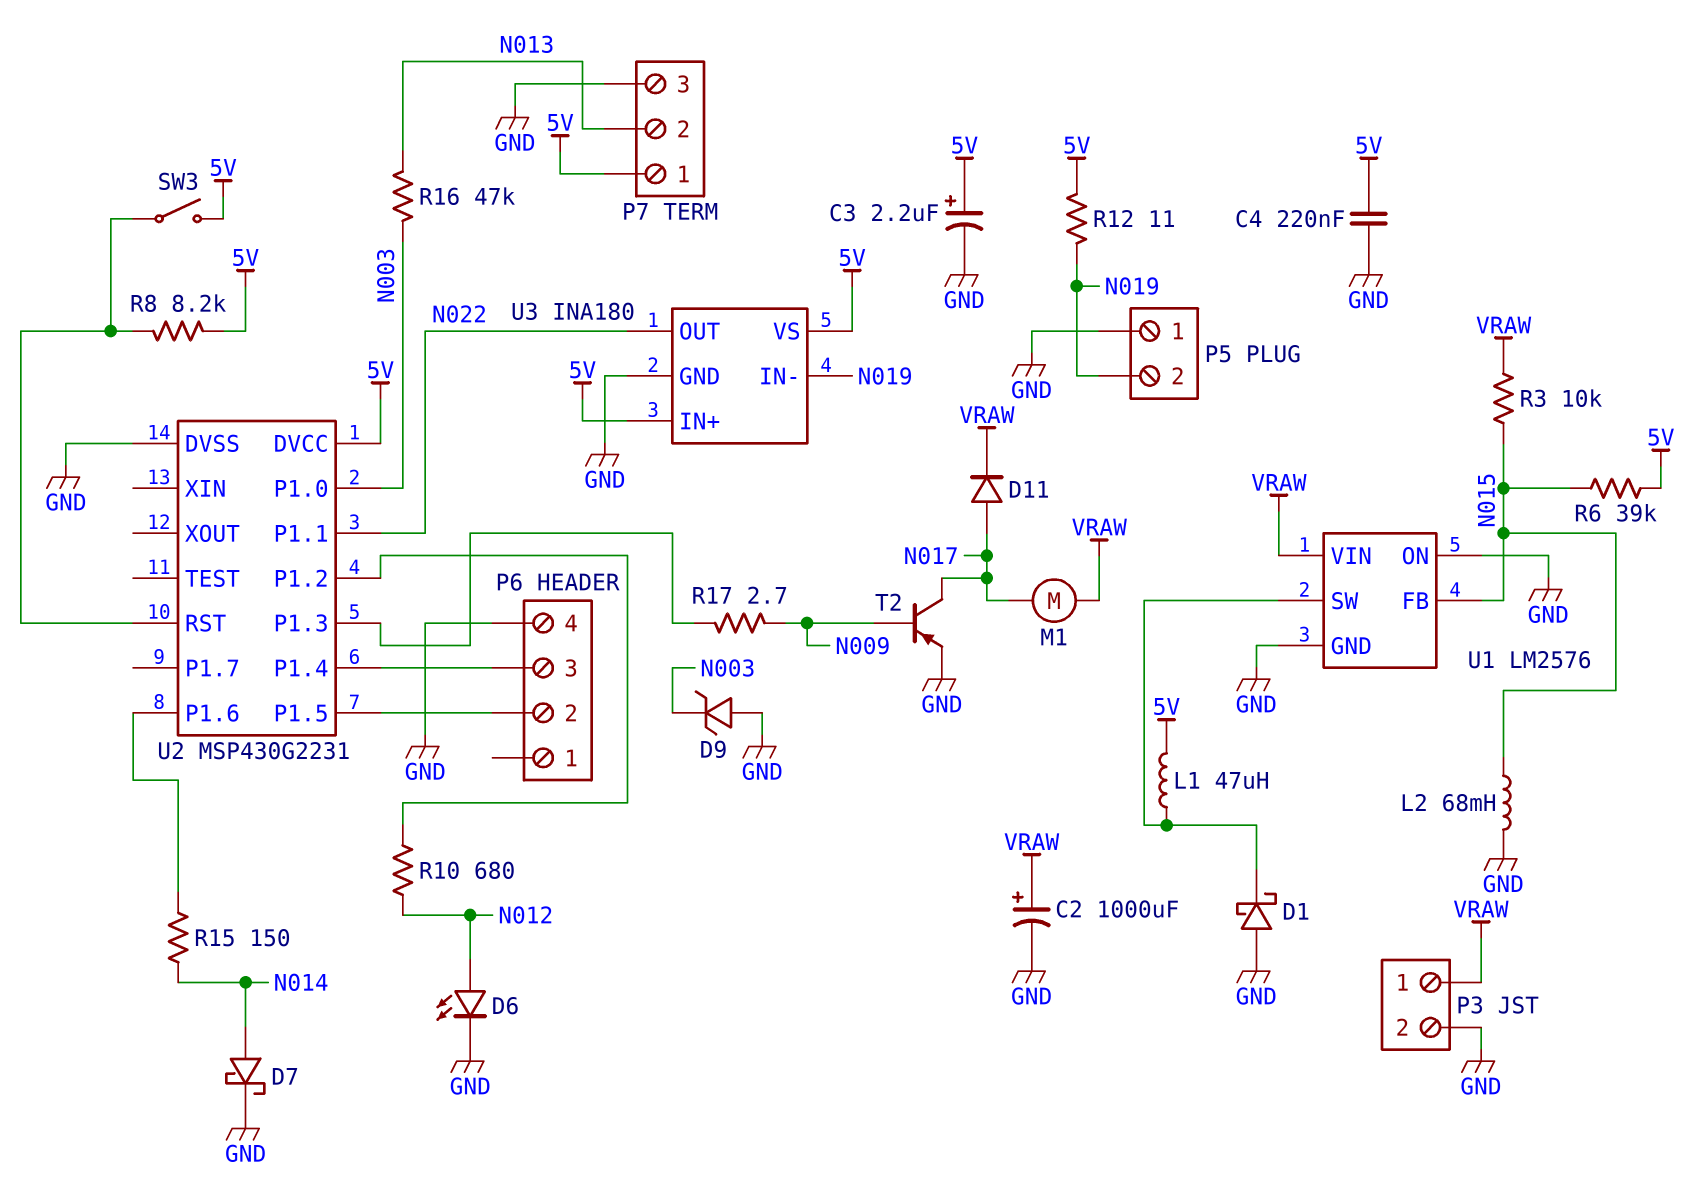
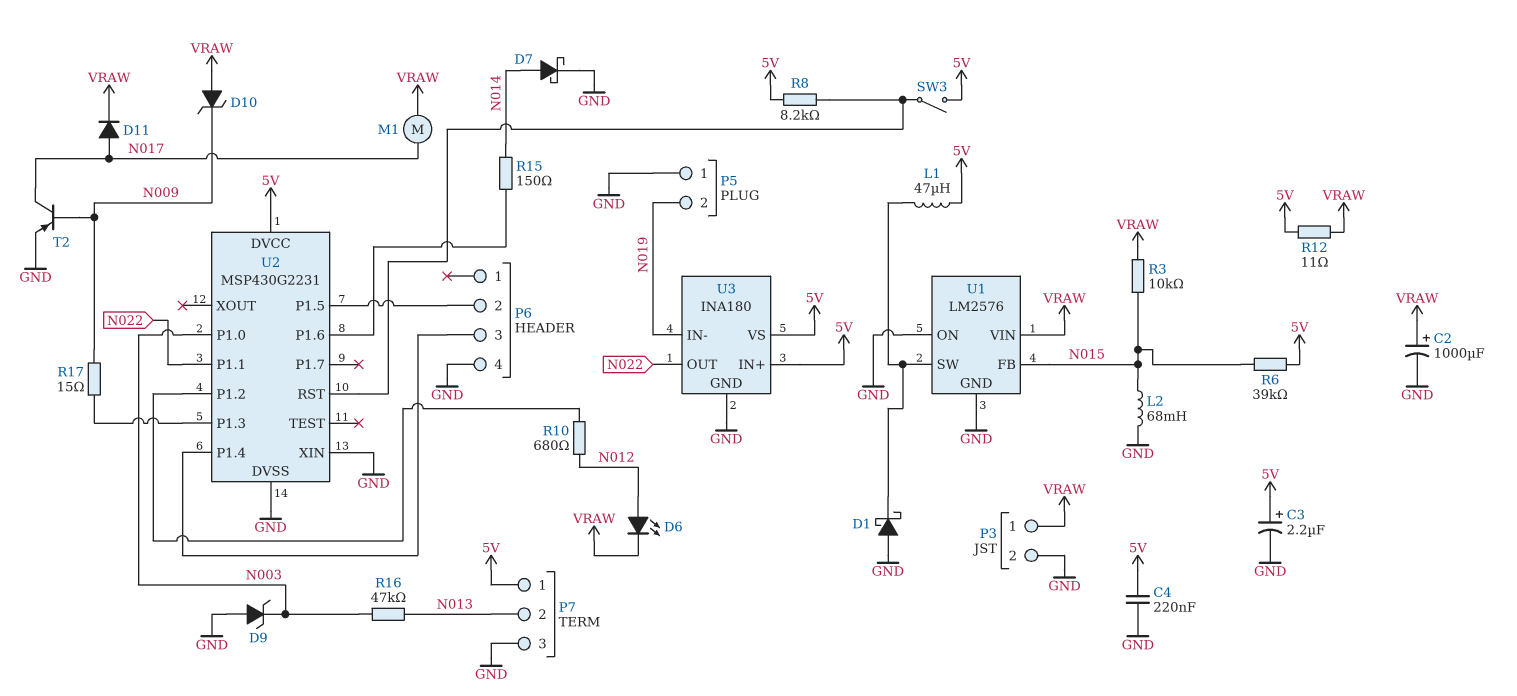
D6: LED (A N012, K GND) -> LED (A N012, K VRAW)
D10: none -> zener (A VRAW, K N009)
R12: 11 (5V, N019) -> 11 (5V, VRAW)
R17: 2.7 (N009, U2/P1.3) -> 15 (N009, U2/P1.3)
U2 pin XIN: none -> GND

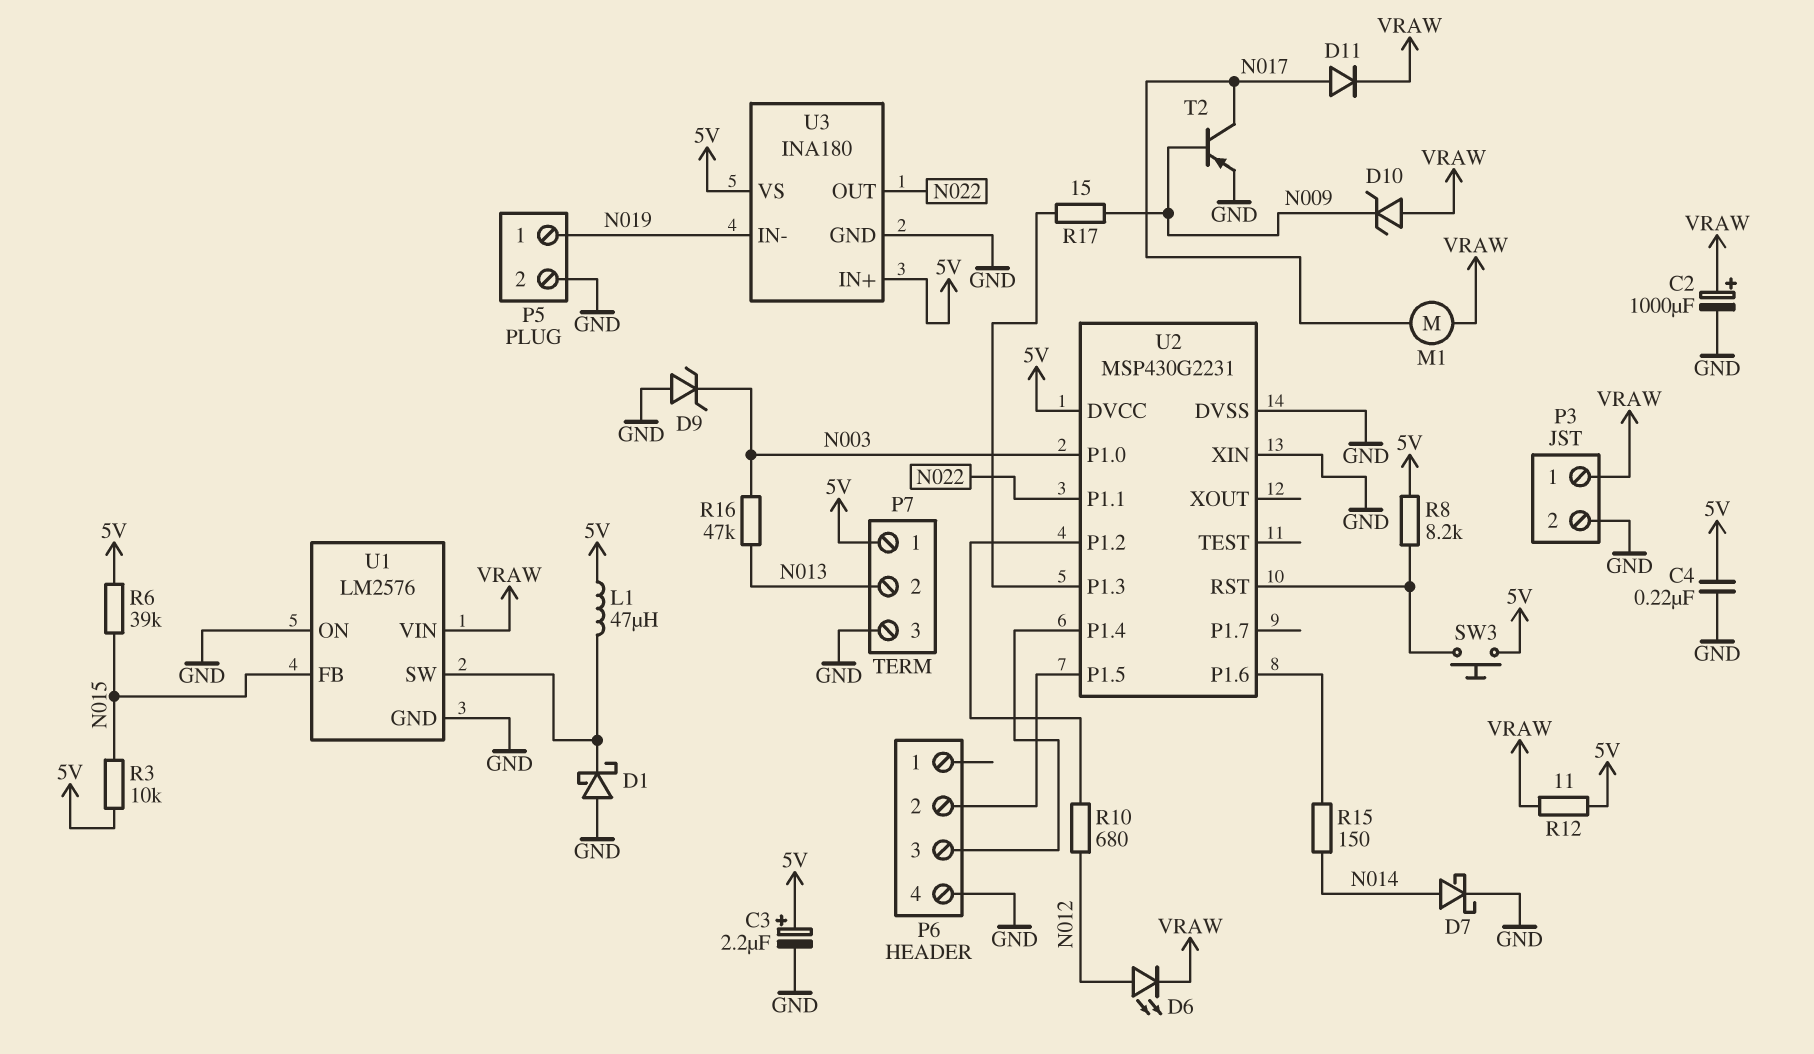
L2: 68mH (GND, N015) -> none
P5 pin 1: GND -> N019
P5 pin 2: N019 -> GND
R3: 10k (N015, VRAW) -> 10k (5V, N015)
SW3: switch (5V, U2/RST) -> button (5V, U2/RST)

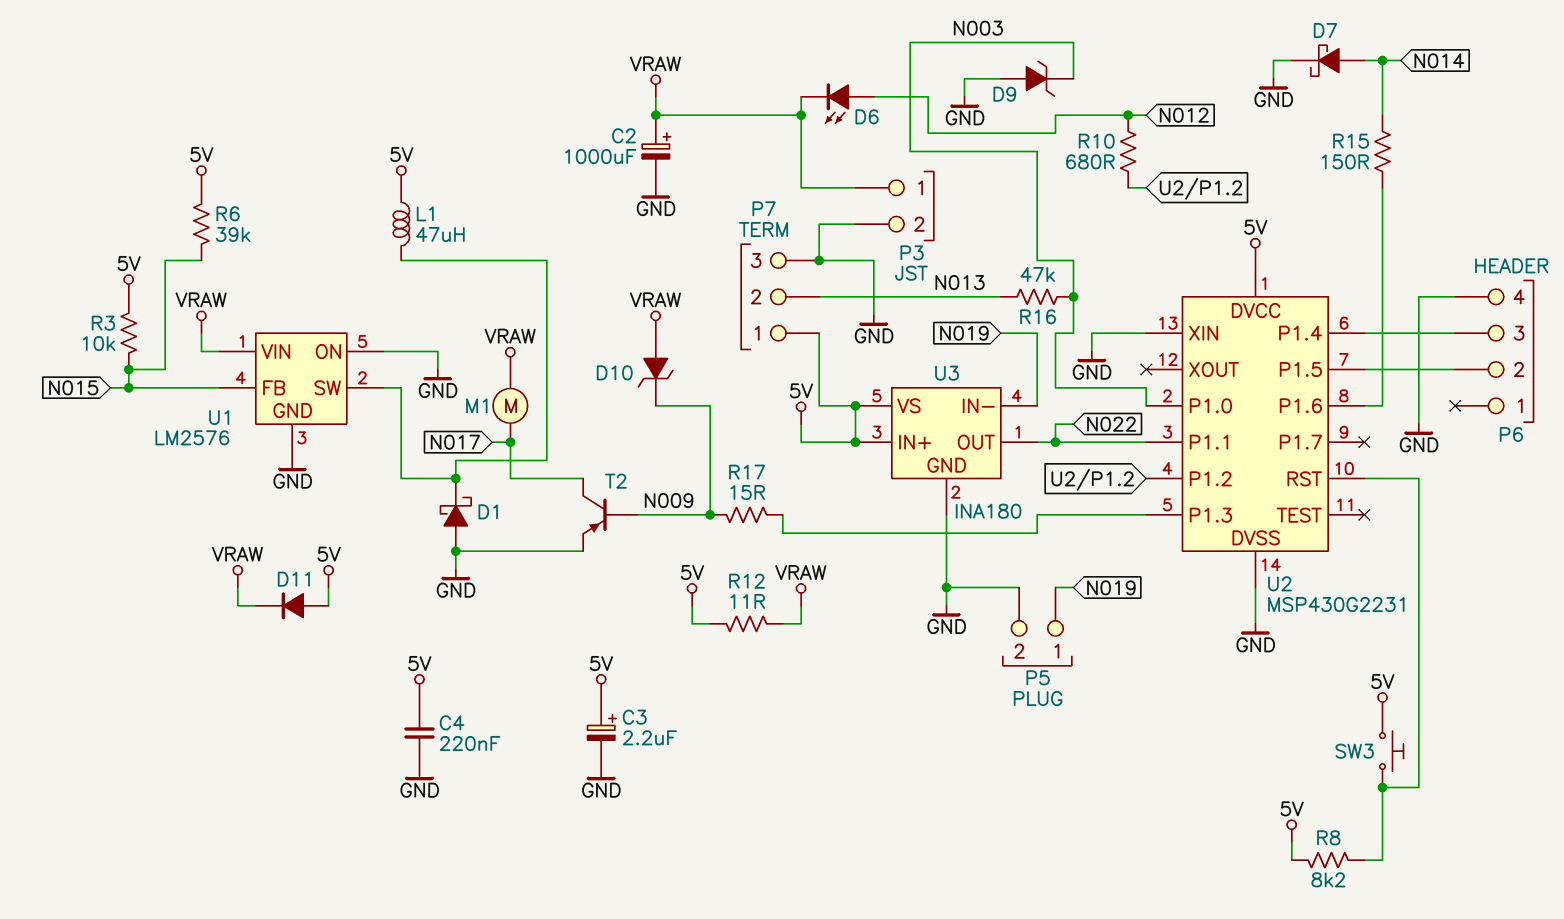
D11: diode (A N017, K VRAW) -> diode (A 5V, K VRAW)

